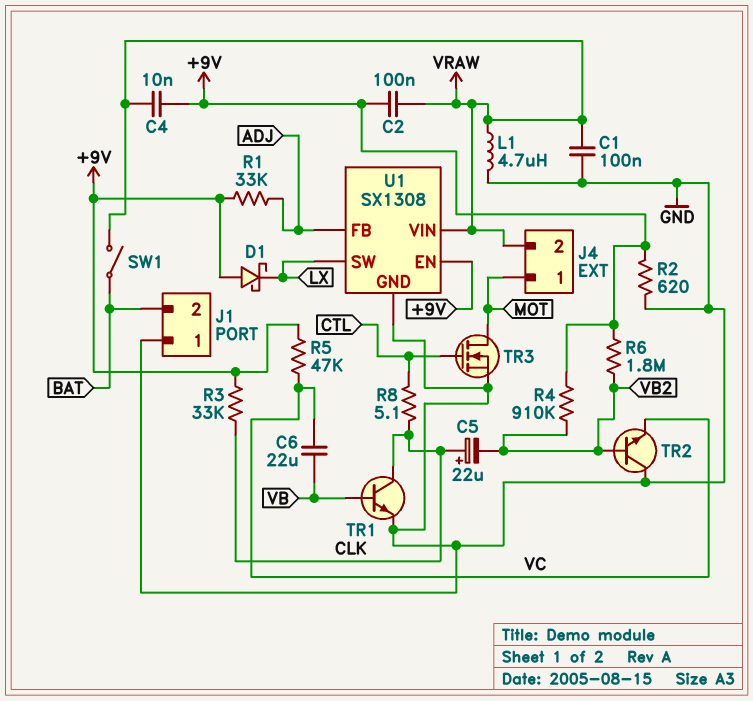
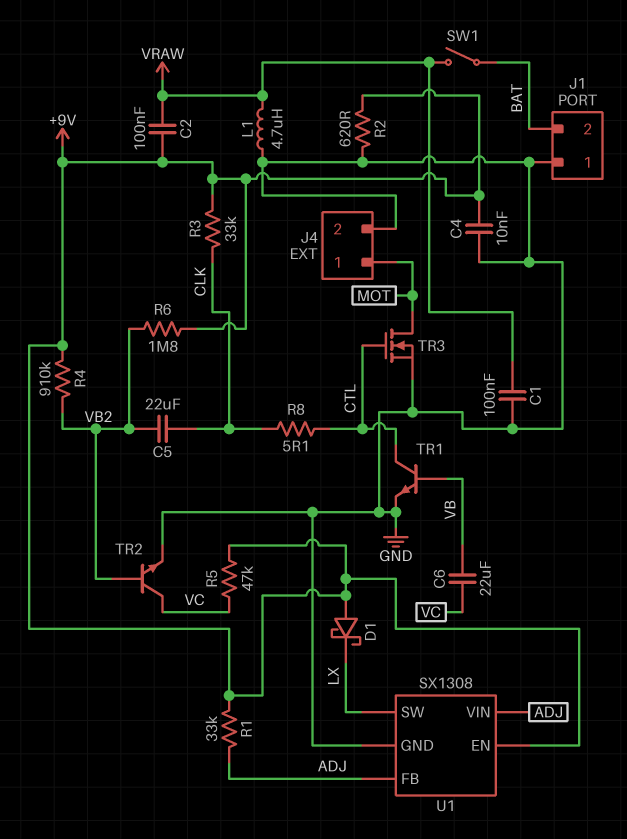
C4: 10nF (+9V, VRAW) -> 10nF (+9V, GND)
C5: 22uF (plus CLK, minus VB2) -> 22uF (CLK, VB2)
J4 pin 2: VRAW -> GND
TR1: NPN (B VB, C CLK, E GND) -> NPN (B VB, C CTL, E GND)
TR2: NPN (B VB2, C GND, E VC) -> NPN (B VB2, C VC, E GND)
U1 pin VIN: VRAW -> ADJ

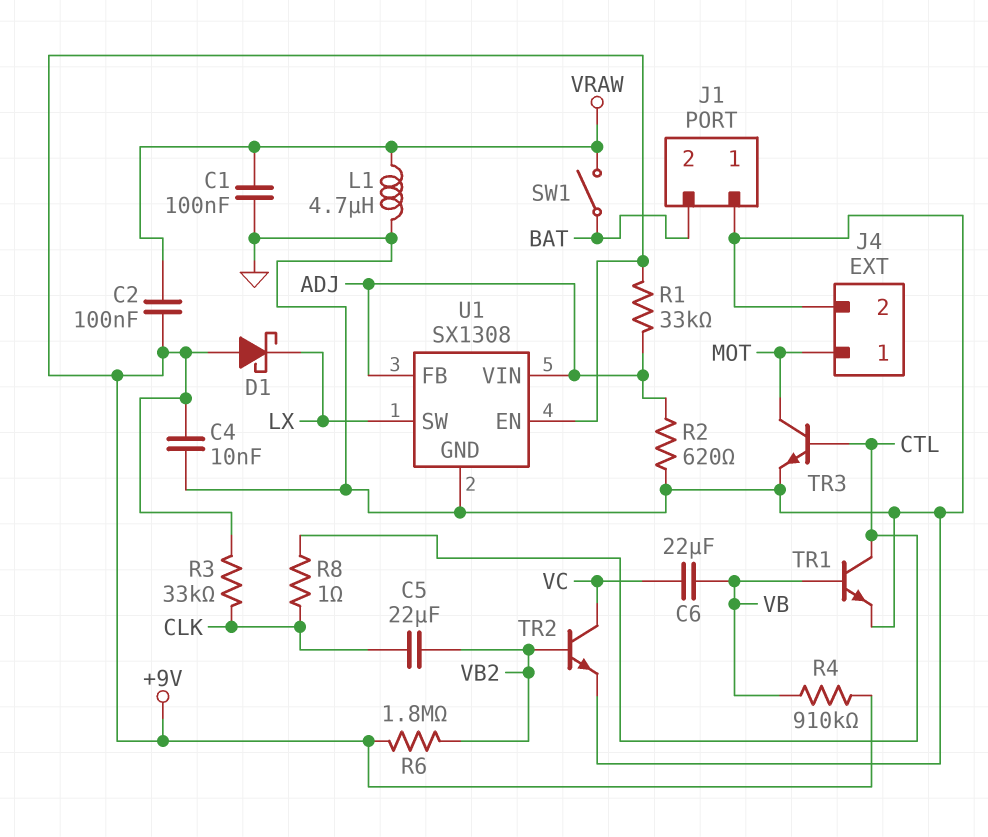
R2: 620 (+9V, GND) -> 620 (ADJ, GND)
R4: 910k (+9V, VB2) -> 910k (+9V, VB)
R5: 47k (+9V, VC) -> none
R8: 5.1 (CLK, CTL) -> 1 (CLK, CTL)
TR3: NMOS (G CTL, D MOT, S GND) -> NPN (B CTL, C MOT, E GND)

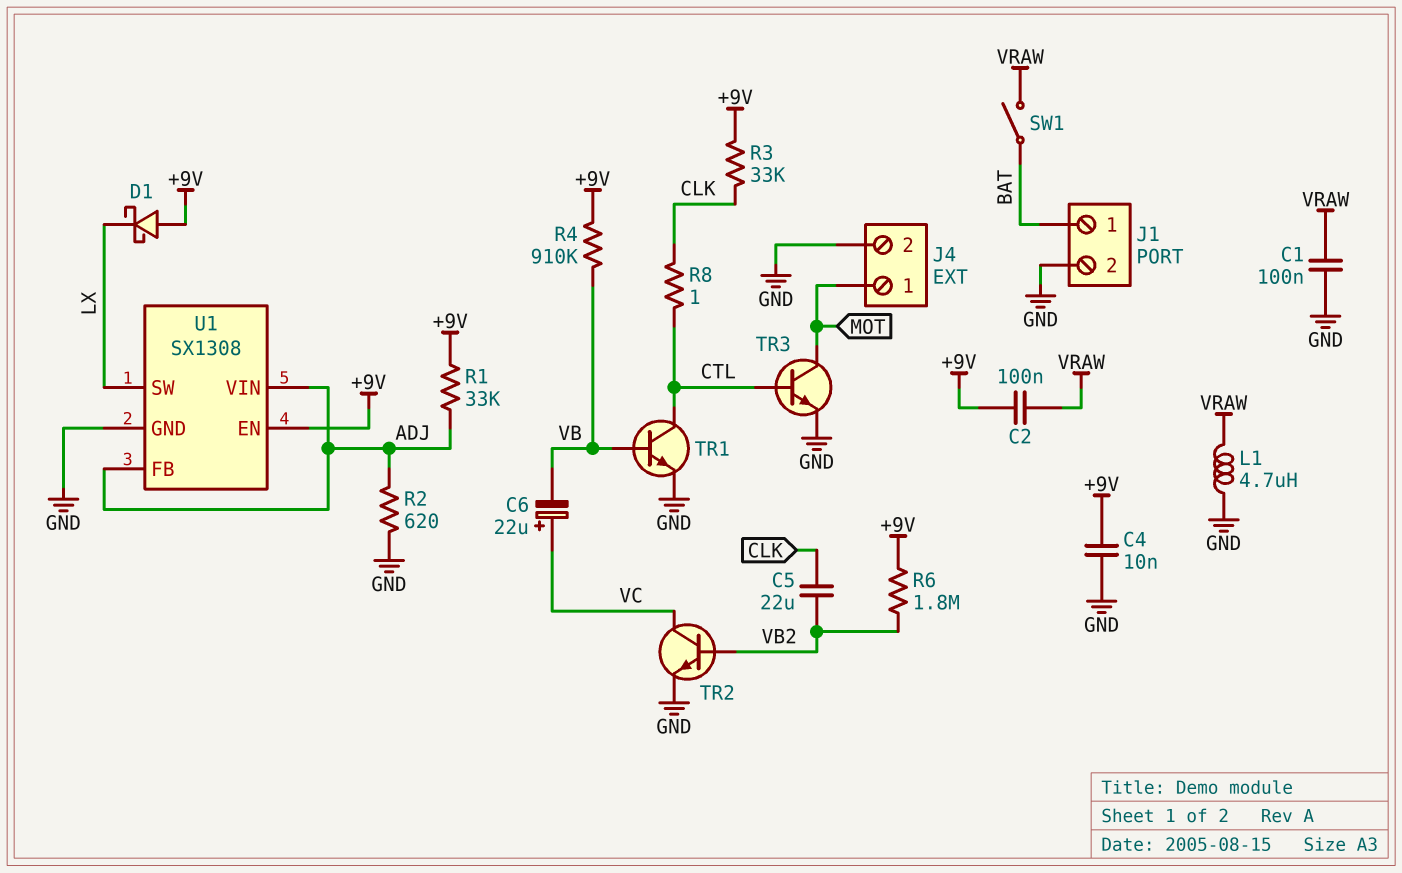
C6: 22uF (VB, VC) -> 22uF (plus VC, minus VB)
J1 pin 1: GND -> BAT
J1 pin 2: BAT -> GND

